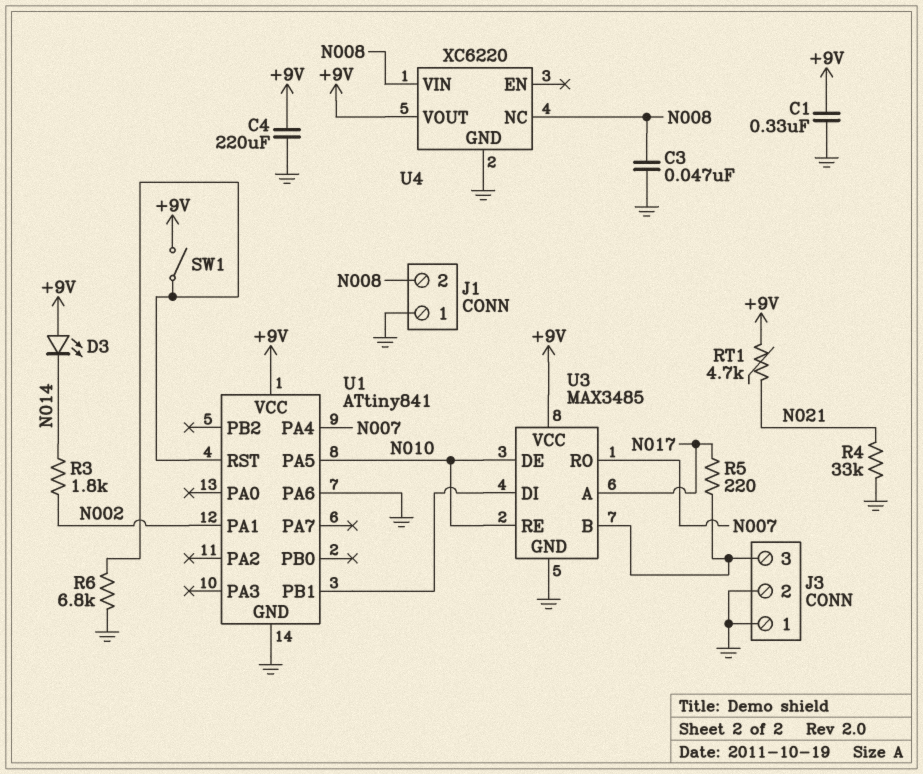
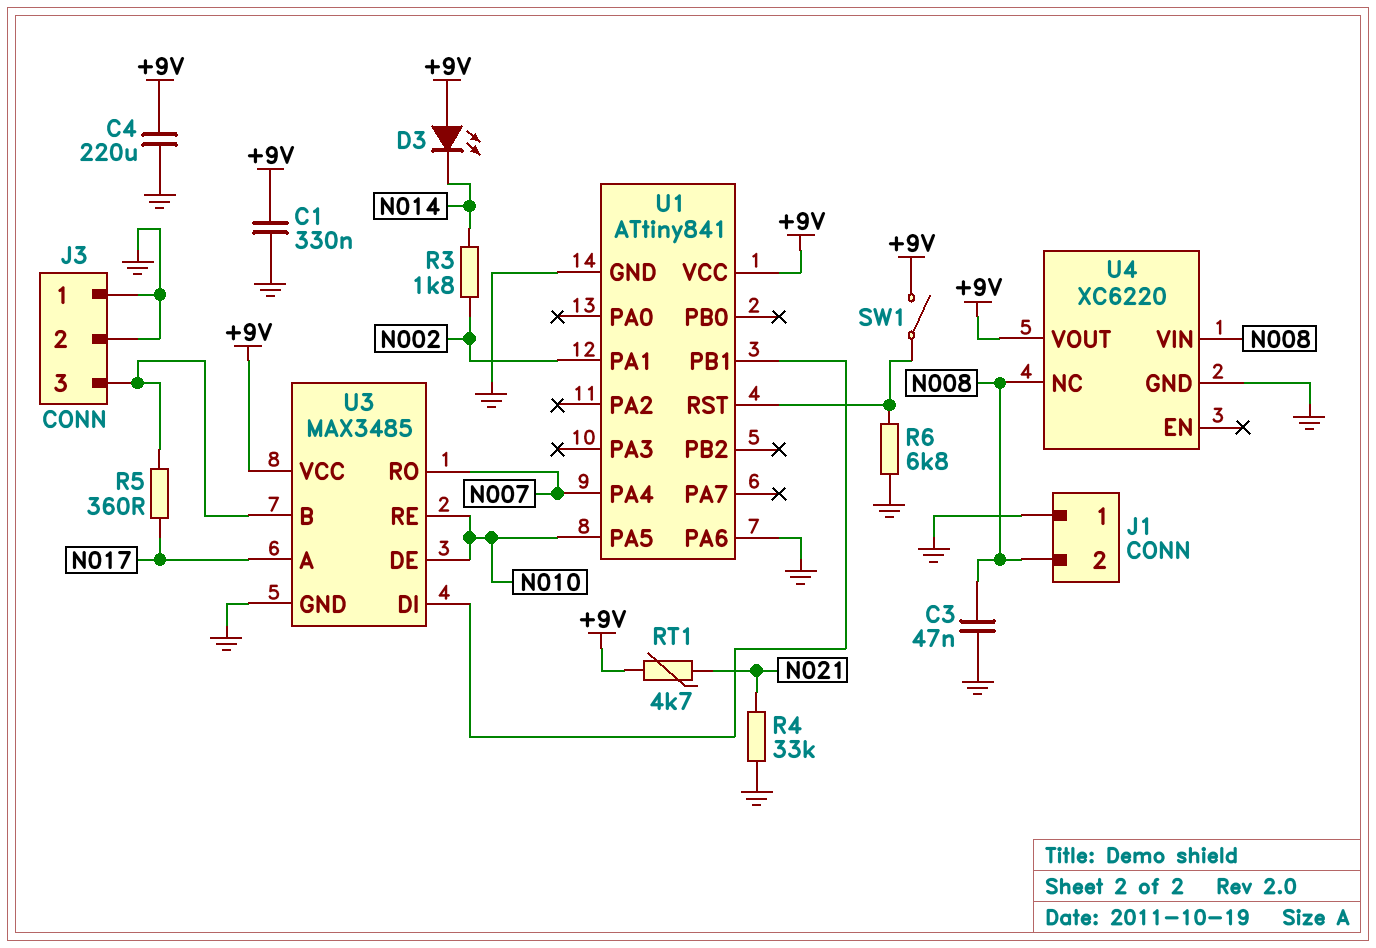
R5: 220 (J3/3, N017) -> 360 (J3/3, N017)

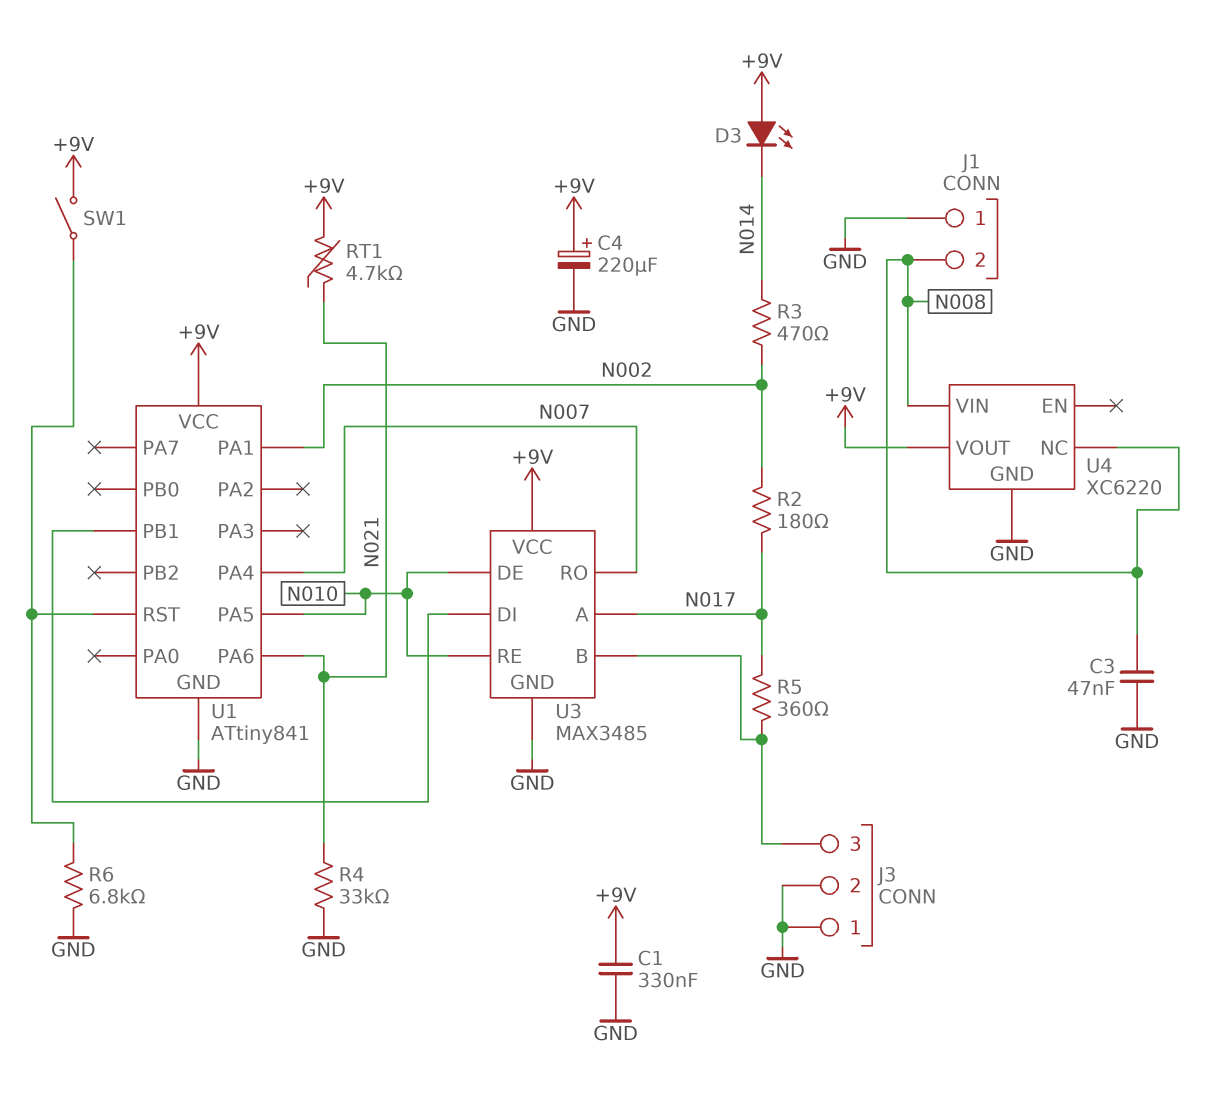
C4: 220uF (+9V, GND) -> 220uF (plus +9V, minus GND)
R2: none -> 180 (N002, N017)
R3: 1.8k (N002, N014) -> 470 (N002, N014)
U1 pin PA6: GND -> N021

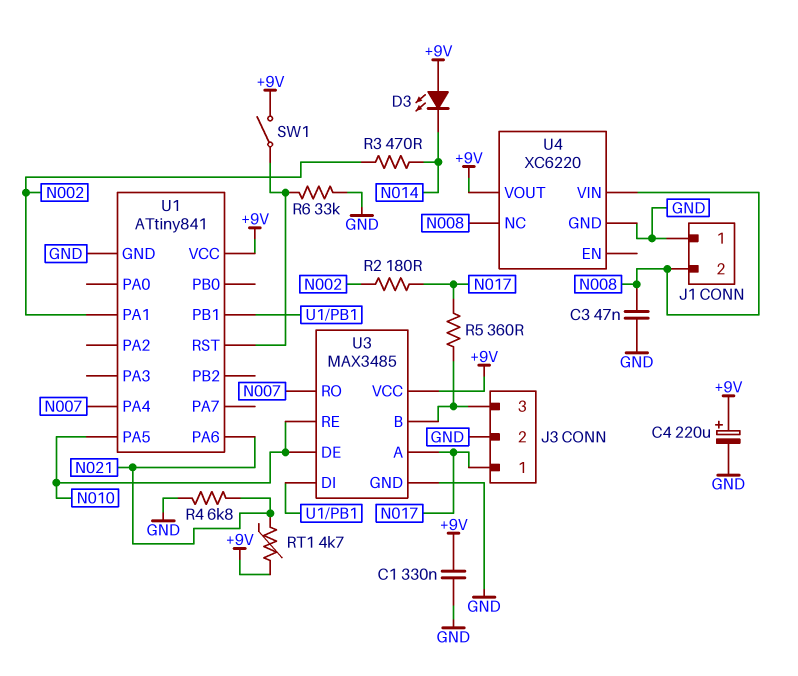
J3 pin 1: GND -> N017
R4: 33k (GND, N021) -> 6.8k (GND, N021)
R6: 6.8k (GND, U1/RST) -> 33k (GND, U1/RST)

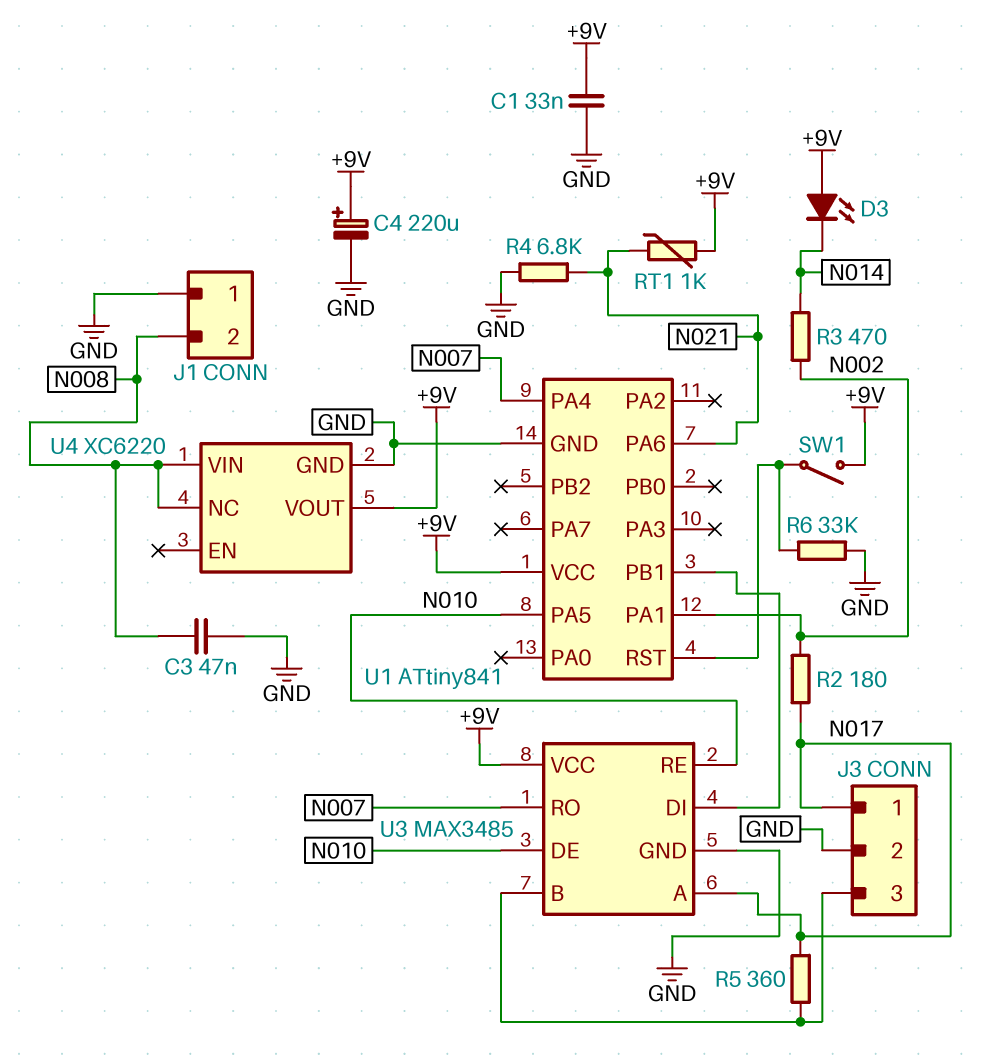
C1: 330nF (+9V, GND) -> 33nF (+9V, GND)
RT1: 4.7k (+9V, N021) -> 1k (+9V, N021)

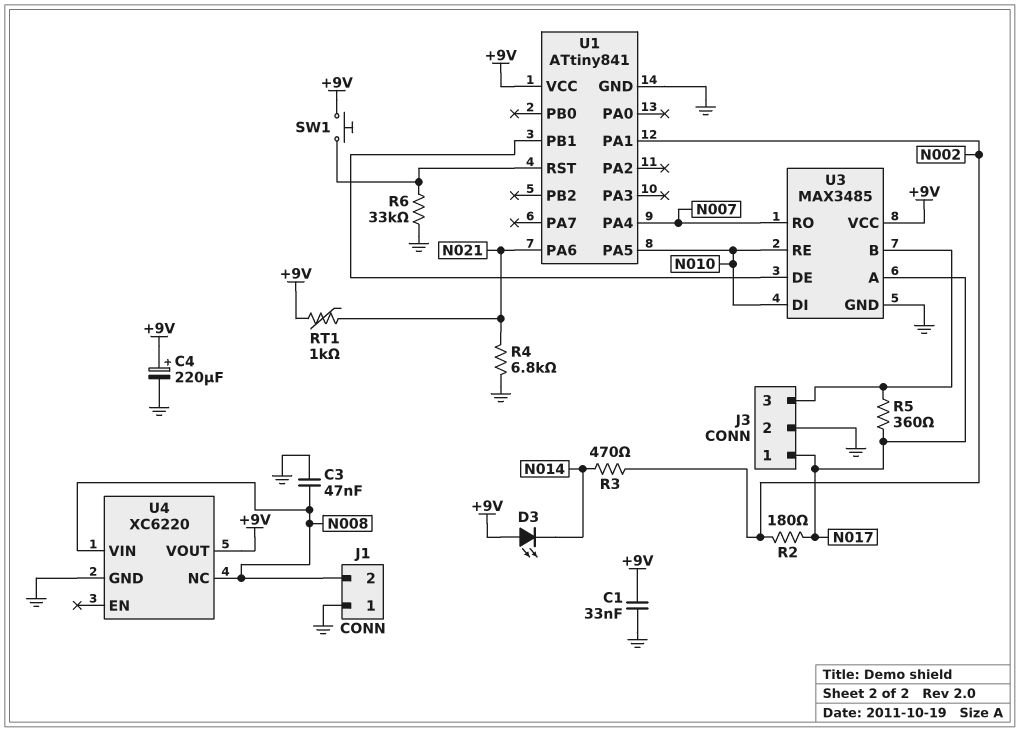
SW1: switch (+9V, U1/RST) -> button (+9V, U1/RST)
U3 pin DE: N010 -> U1/PB1
U3 pin DI: U1/PB1 -> N010

